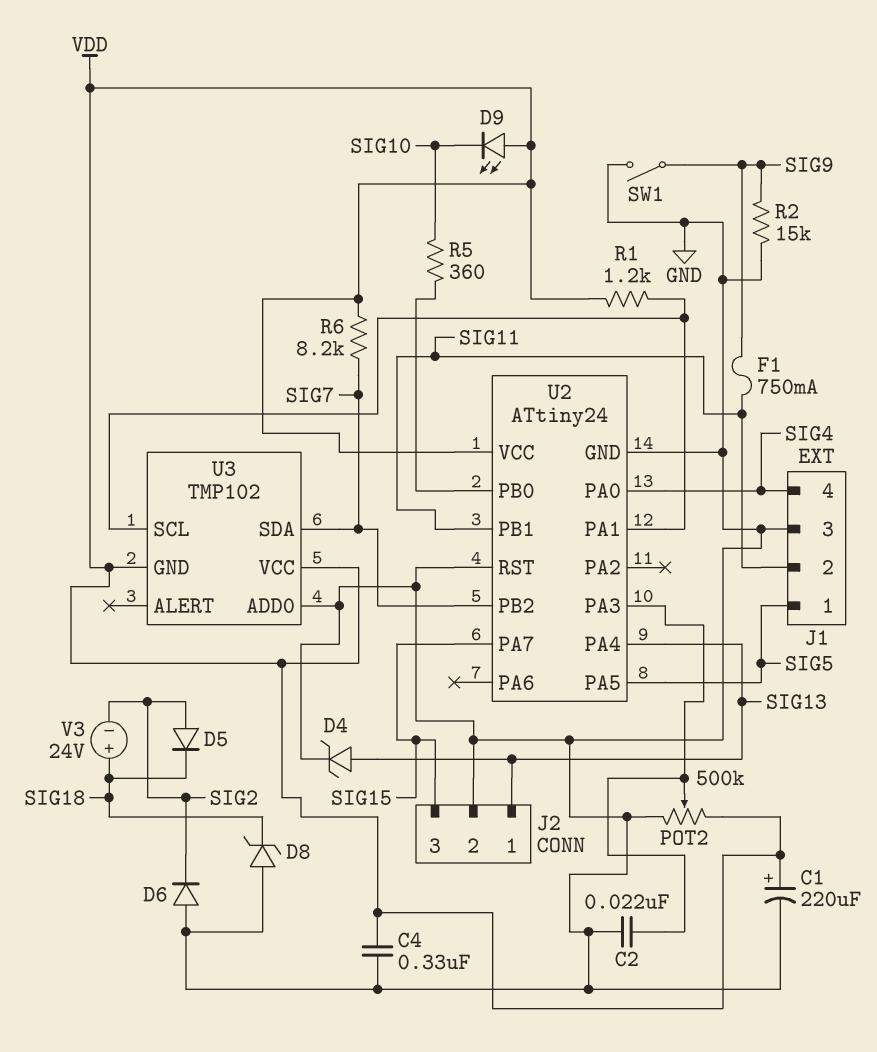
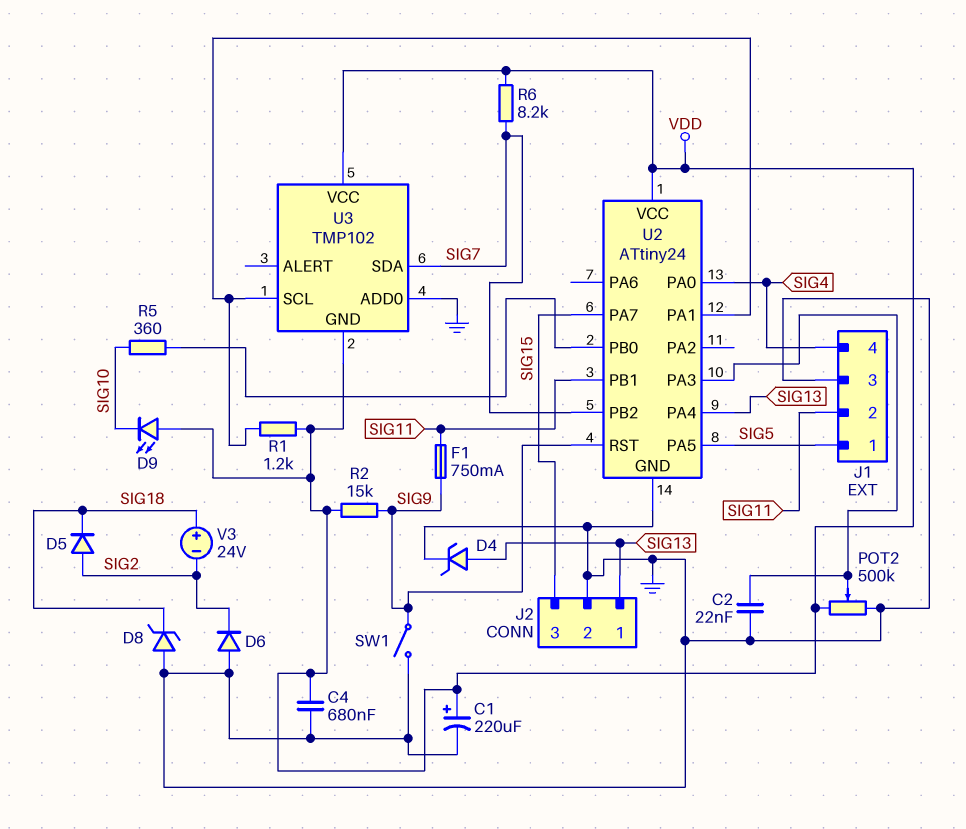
C4: 330nF (GND, VDD) -> 680nF (GND, VDD)
R2: 15k (GND, SIG9) -> 15k (SIG9, VDD)
U2 pin RST: GND -> SIG9

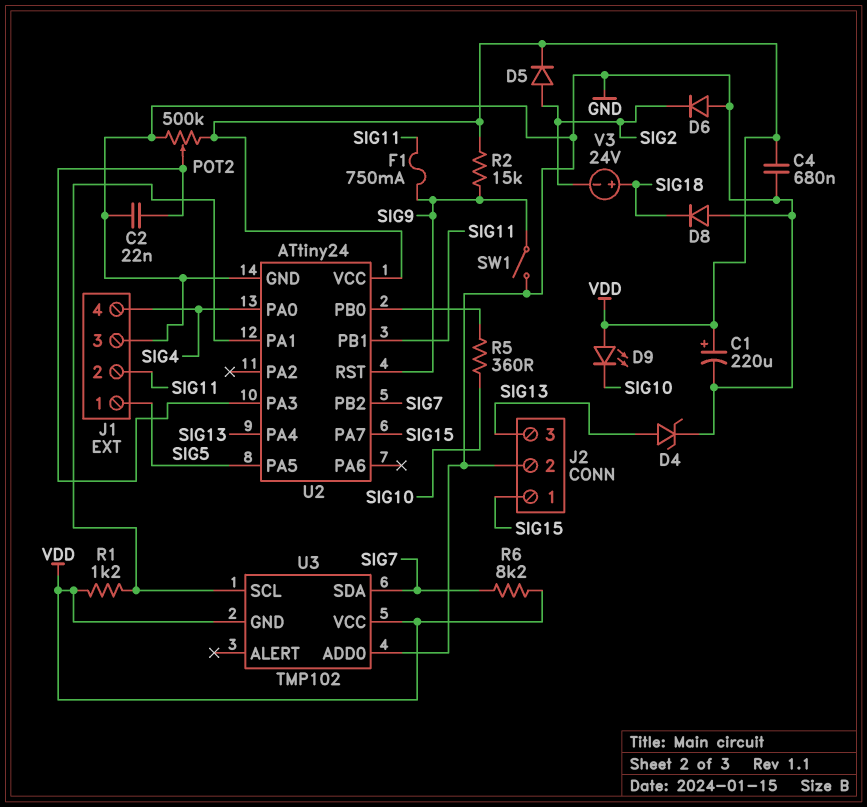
D5: diode (A SIG2, K SIG18) -> diode (A SIG2, K VDD)
D8: zener (A GND, K SIG18) -> diode (A GND, K SIG18)
J2 pin 1: SIG13 -> SIG15
J2 pin 3: SIG15 -> SIG13

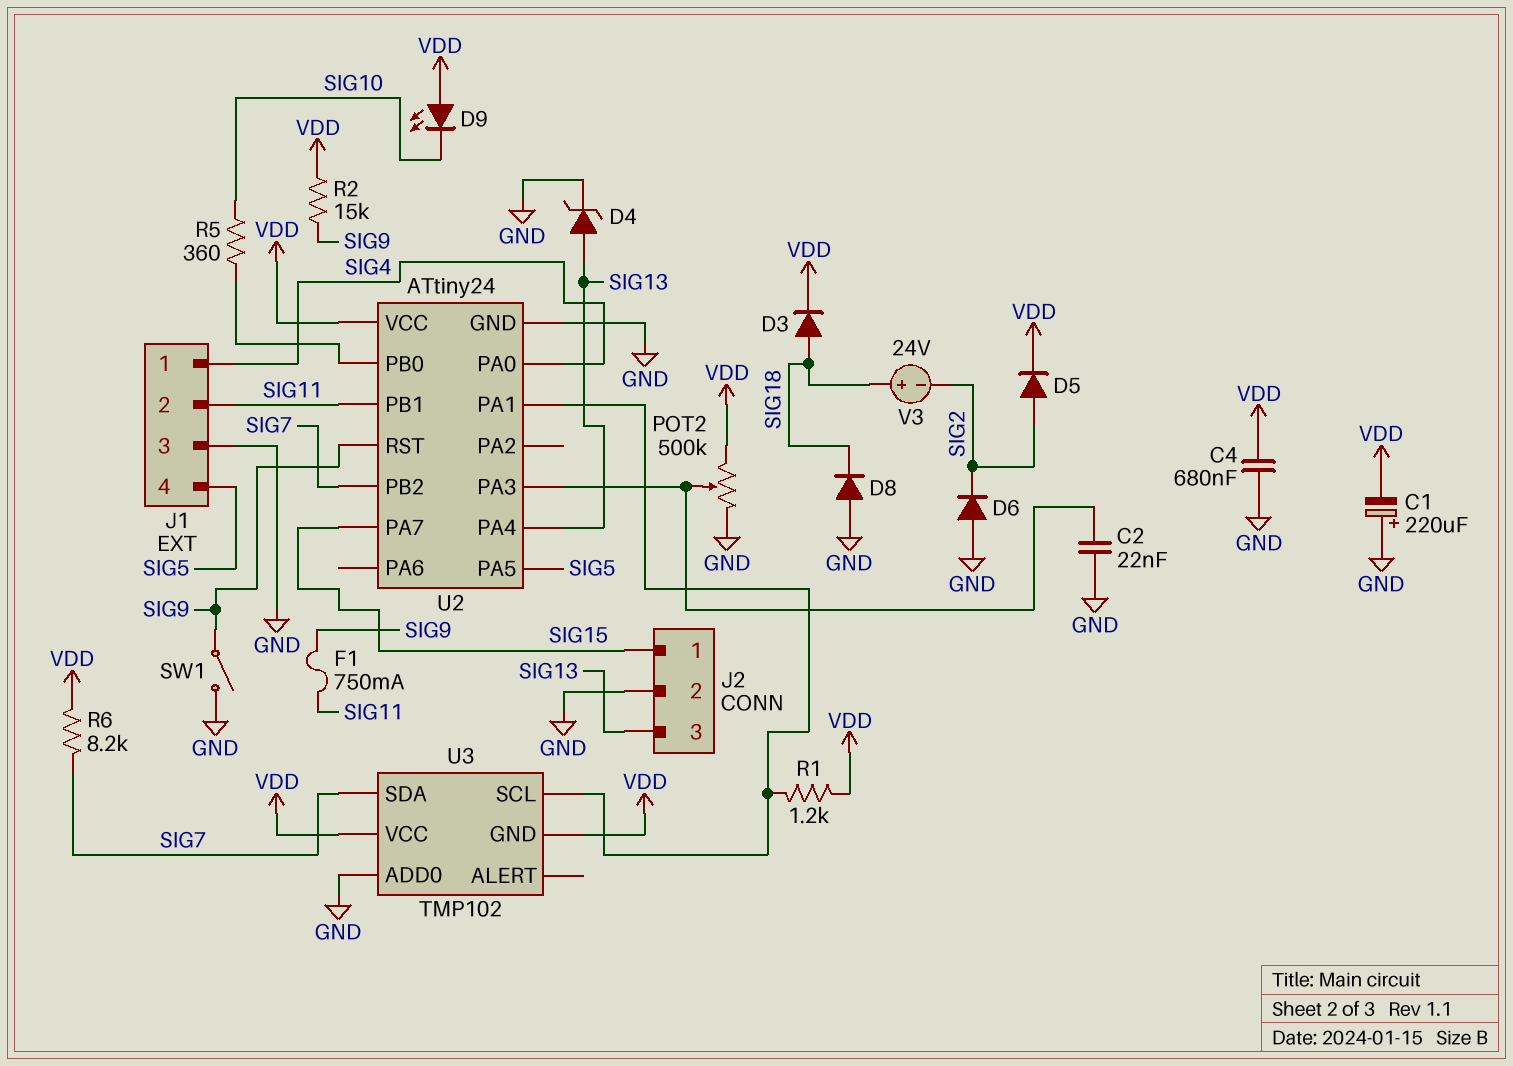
C1: 220uF (plus VDD, minus GND) -> 220uF (plus GND, minus VDD)
D3: none -> diode (A SIG18, K VDD)
J1 pin 1: SIG5 -> SIG4
J1 pin 4: SIG4 -> SIG5

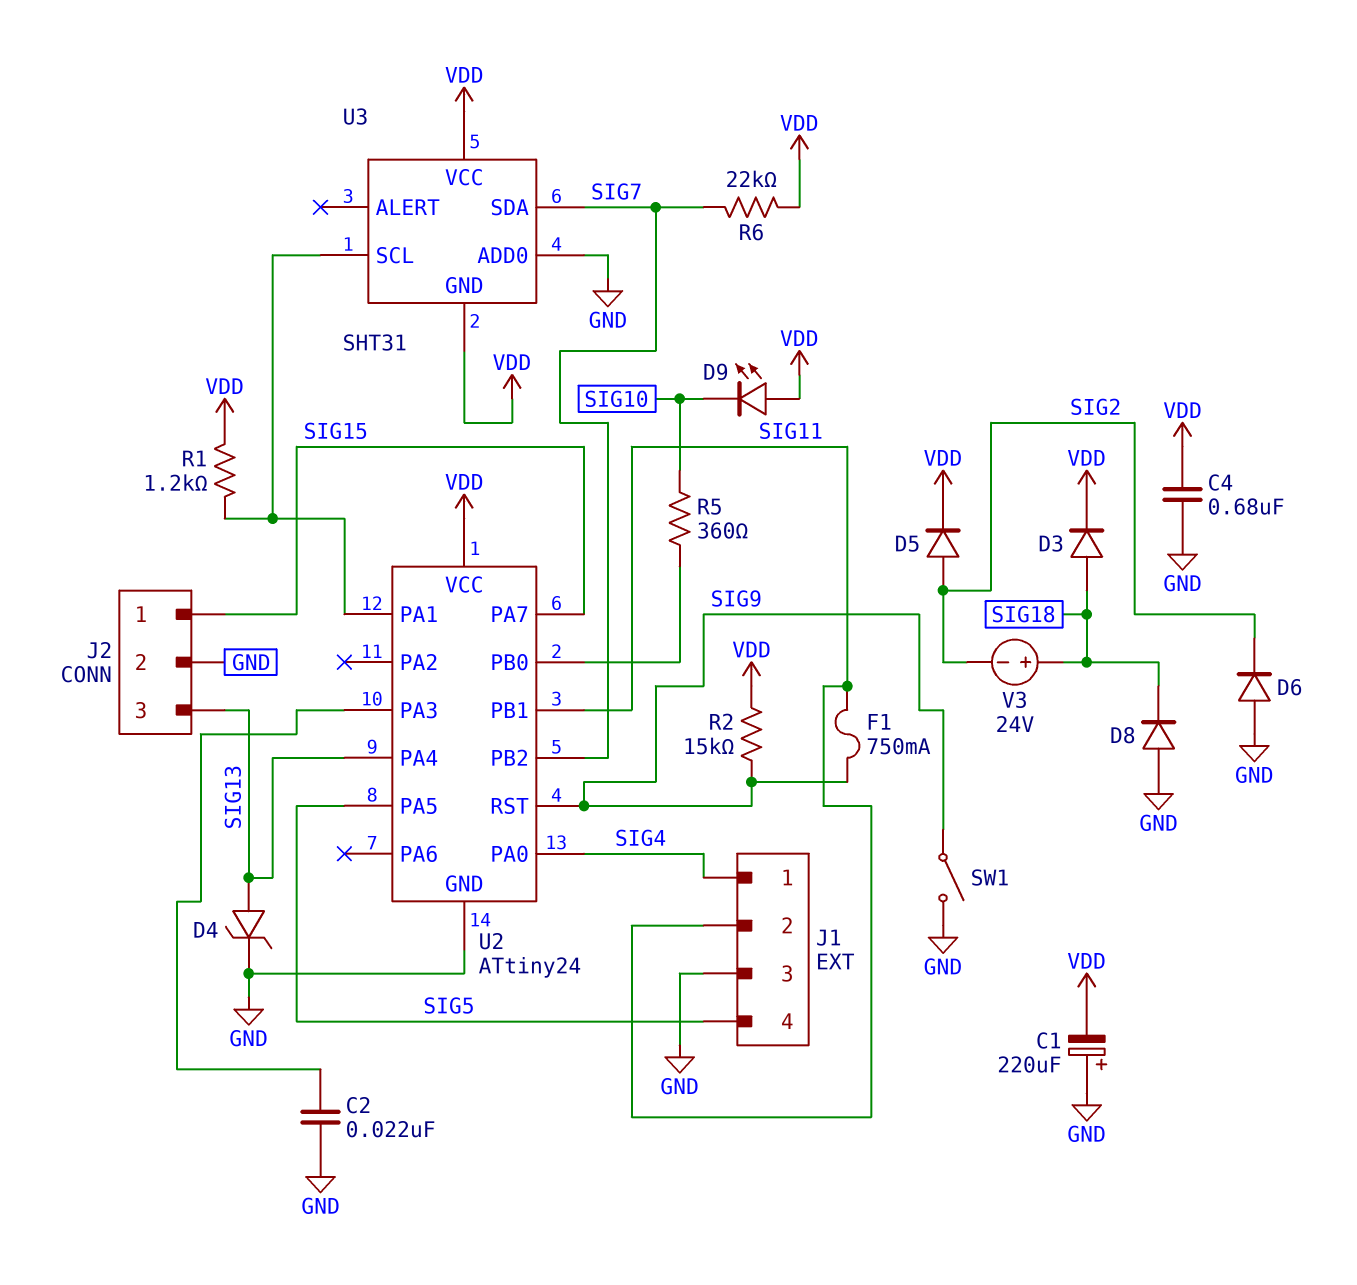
POT2: 500k (GND, VDD, wiper U2/PA3) -> none
R6: 8.2k (SIG7, VDD) -> 22k (SIG7, VDD)
U3: TMP102 -> SHT31

